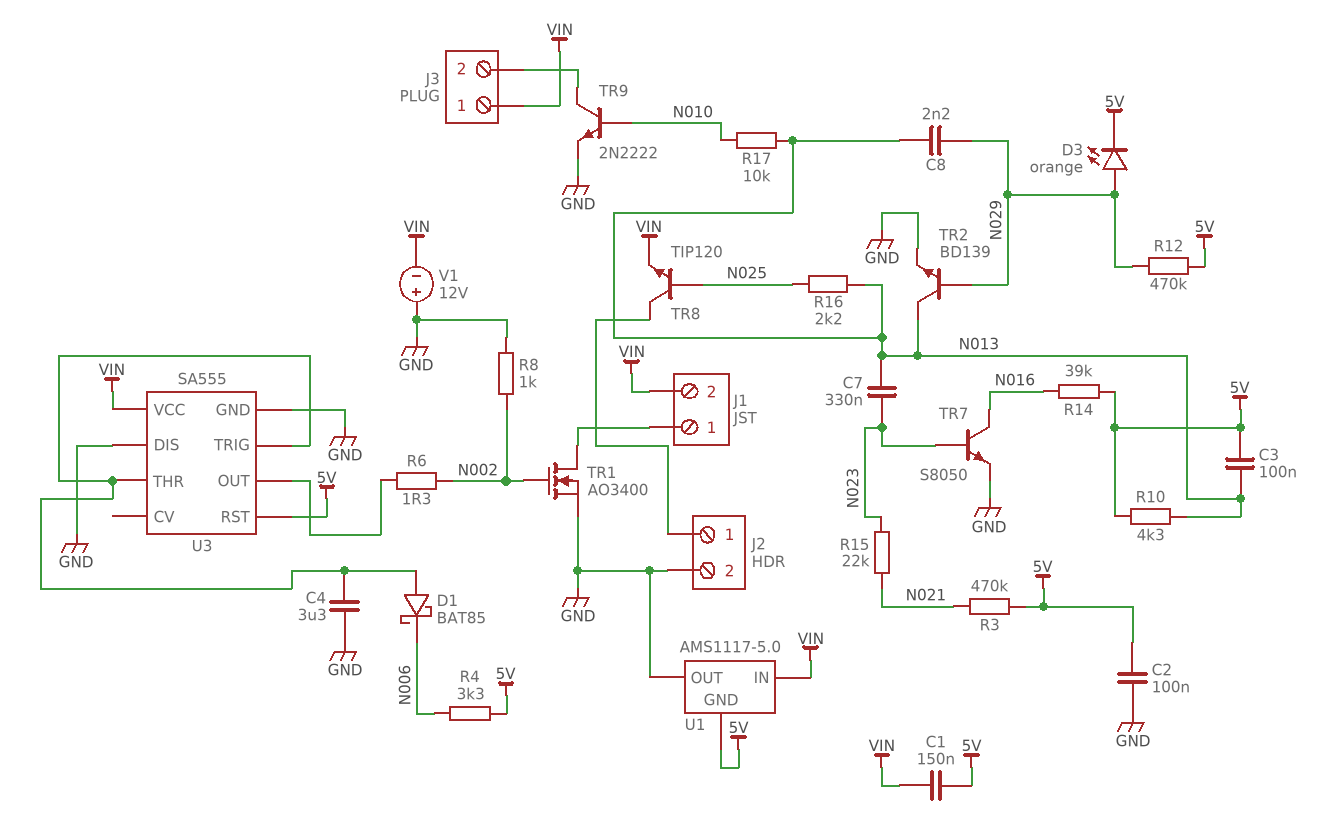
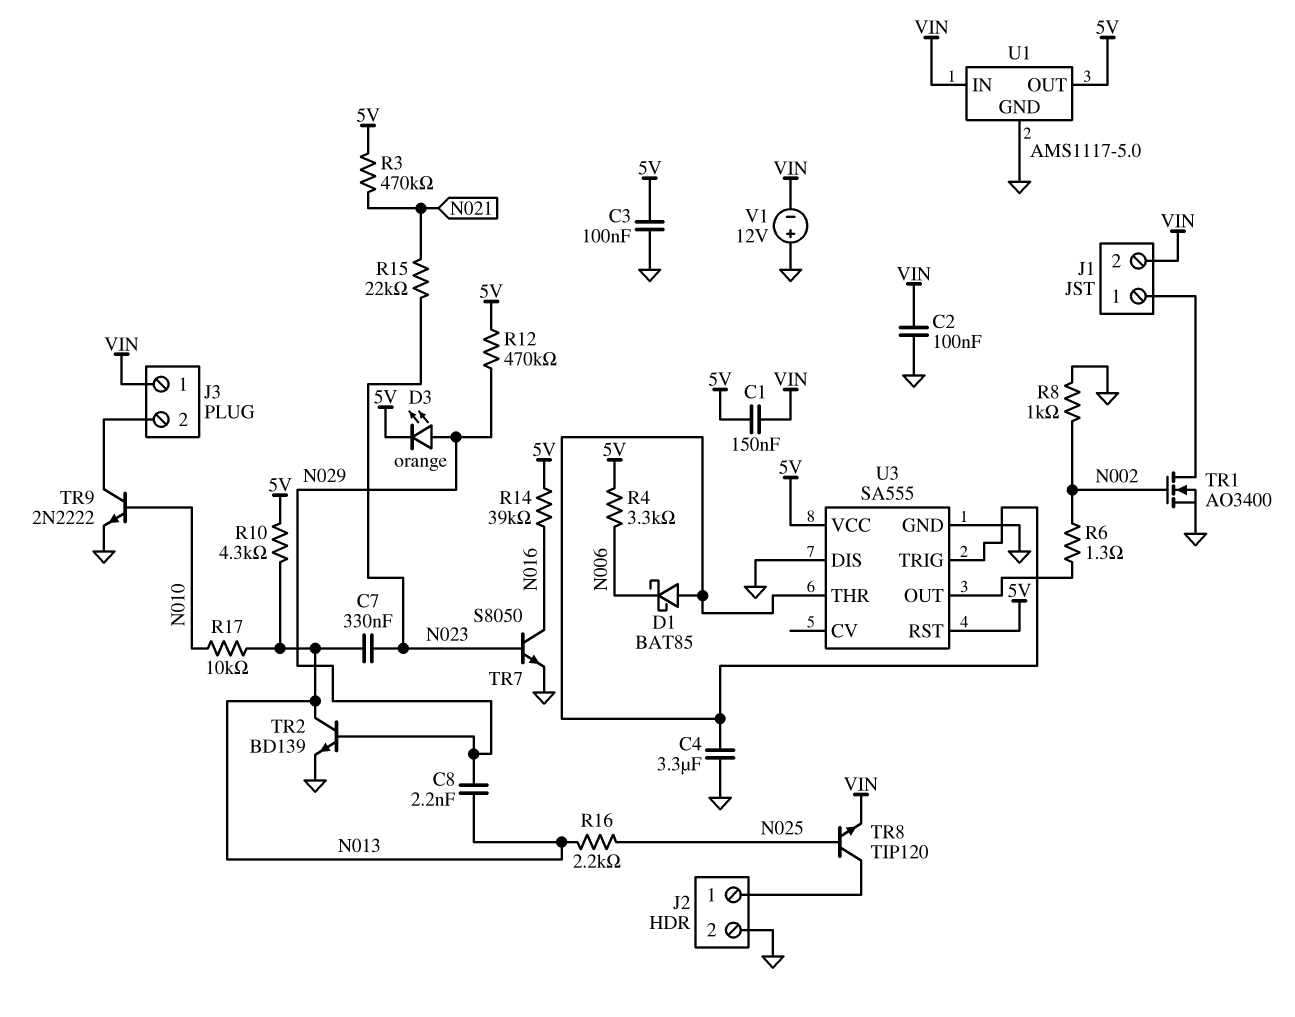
C2: 100nF (5V, GND) -> 100nF (GND, VIN)
C3: 100nF (5V, N013) -> 100nF (5V, GND)
U1 pin GND: 5V -> GND
U1 pin OUT: GND -> 5V
U3 pin VCC: VIN -> 5V

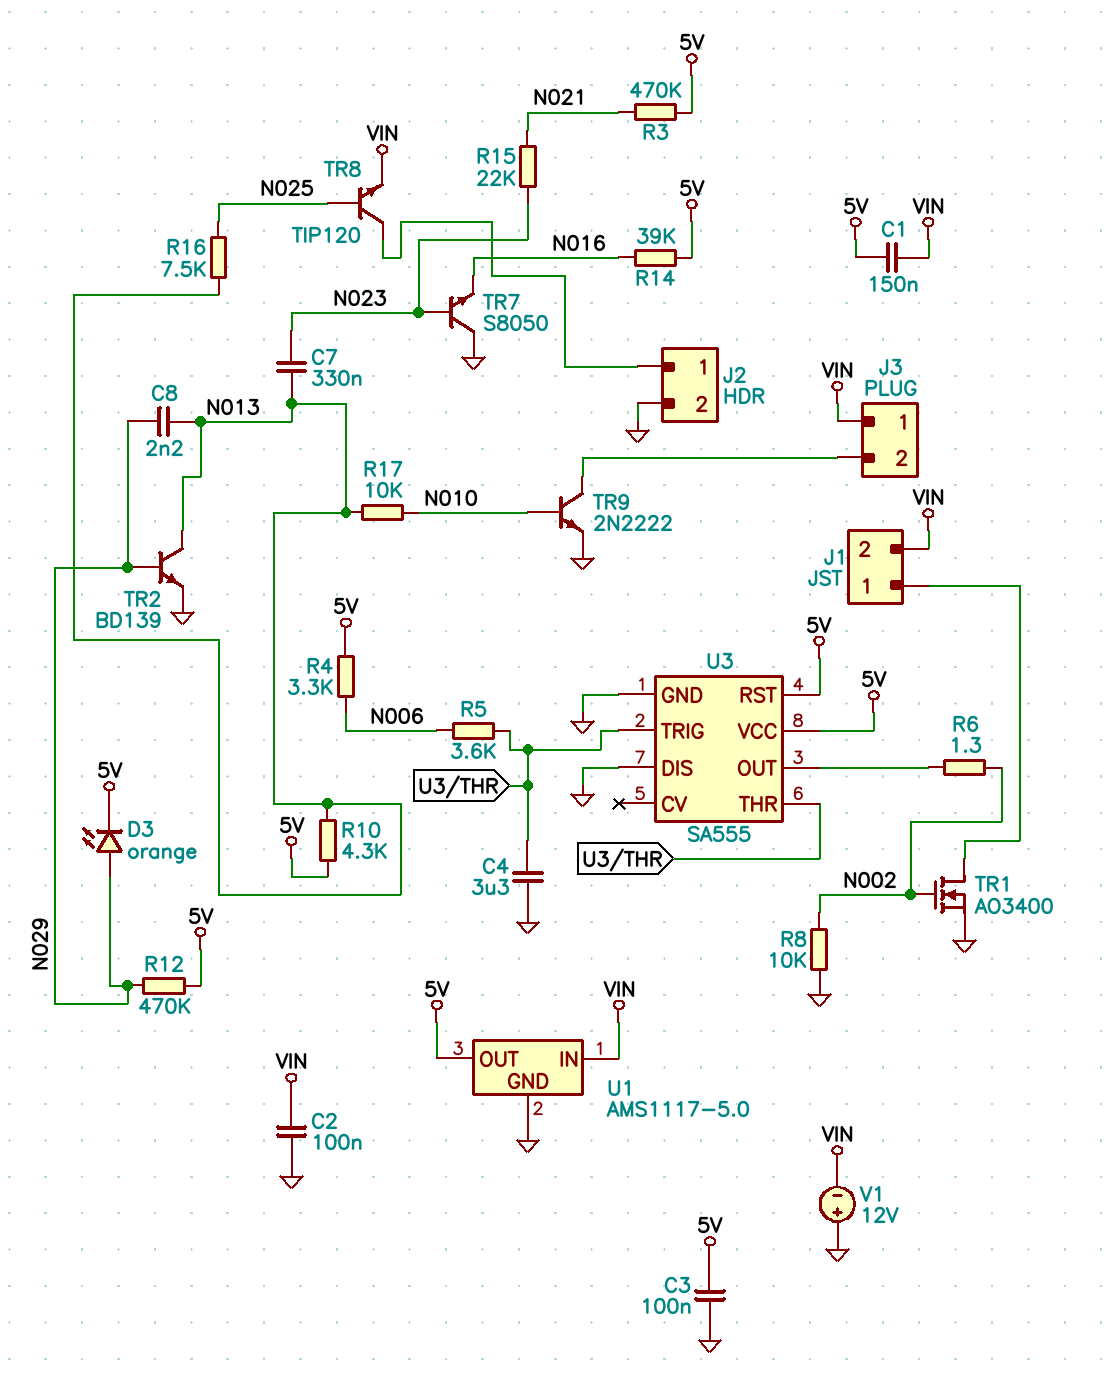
D1: schottky BAT85 (A U3/THR, K N006) -> none
R5: none -> 3.6k (N006, U3/THR)
R8: 1k (GND, N002) -> 10k (GND, N002)
R16: 2.2k (N013, N025) -> 7.5k (N013, N025)
TR7: NPN S8050 (B N023, C N016, E GND) -> NPN S8050 (B N023, C GND, E N016)

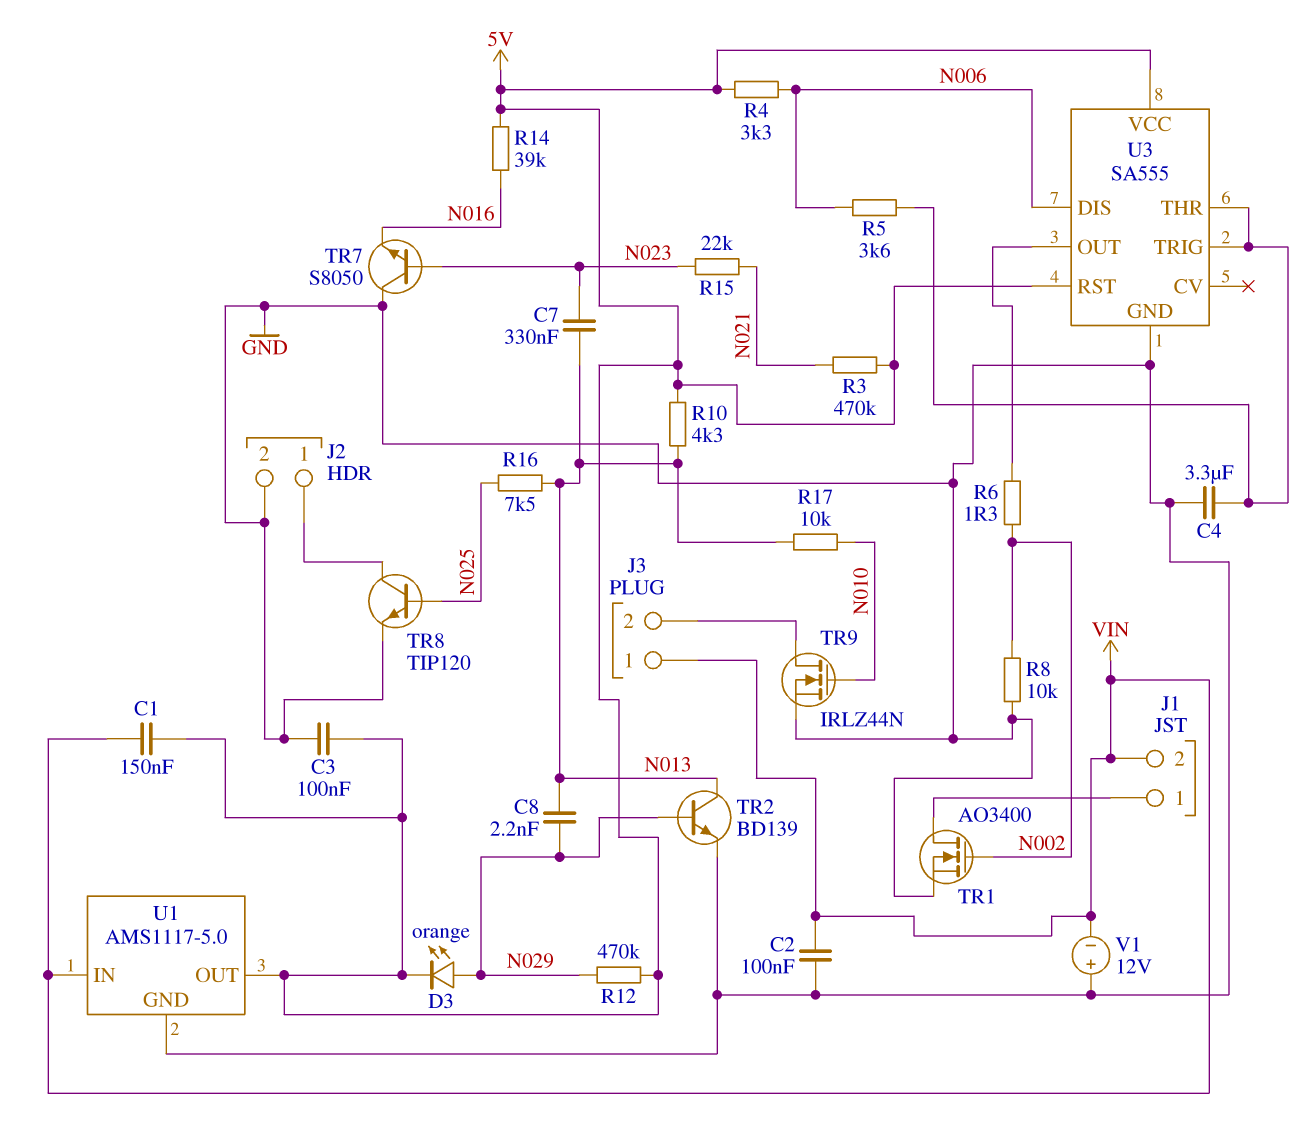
TR8: NPN TIP120 (B N025, C J2/1, E VIN) -> NPN TIP120 (B N025, C J2/1, E GND)
TR9: NPN 2N2222 (B N010, C J3/2, E GND) -> NMOS IRLZ44N (G N010, D J3/2, S GND)
U3 pin DIS: GND -> N006

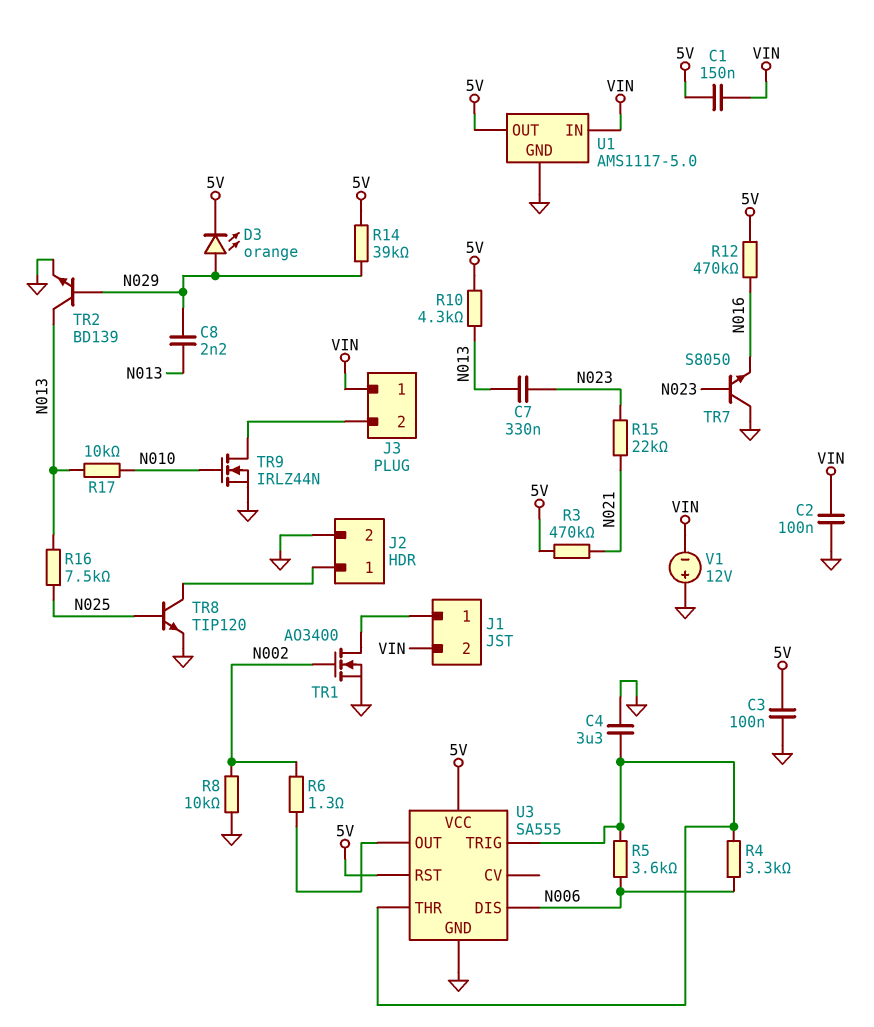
R4: 3.3k (5V, N006) -> 3.3k (N006, U3/THR)
R12: 470k (5V, N029) -> 470k (5V, N016)
R14: 39k (5V, N016) -> 39k (5V, N029)

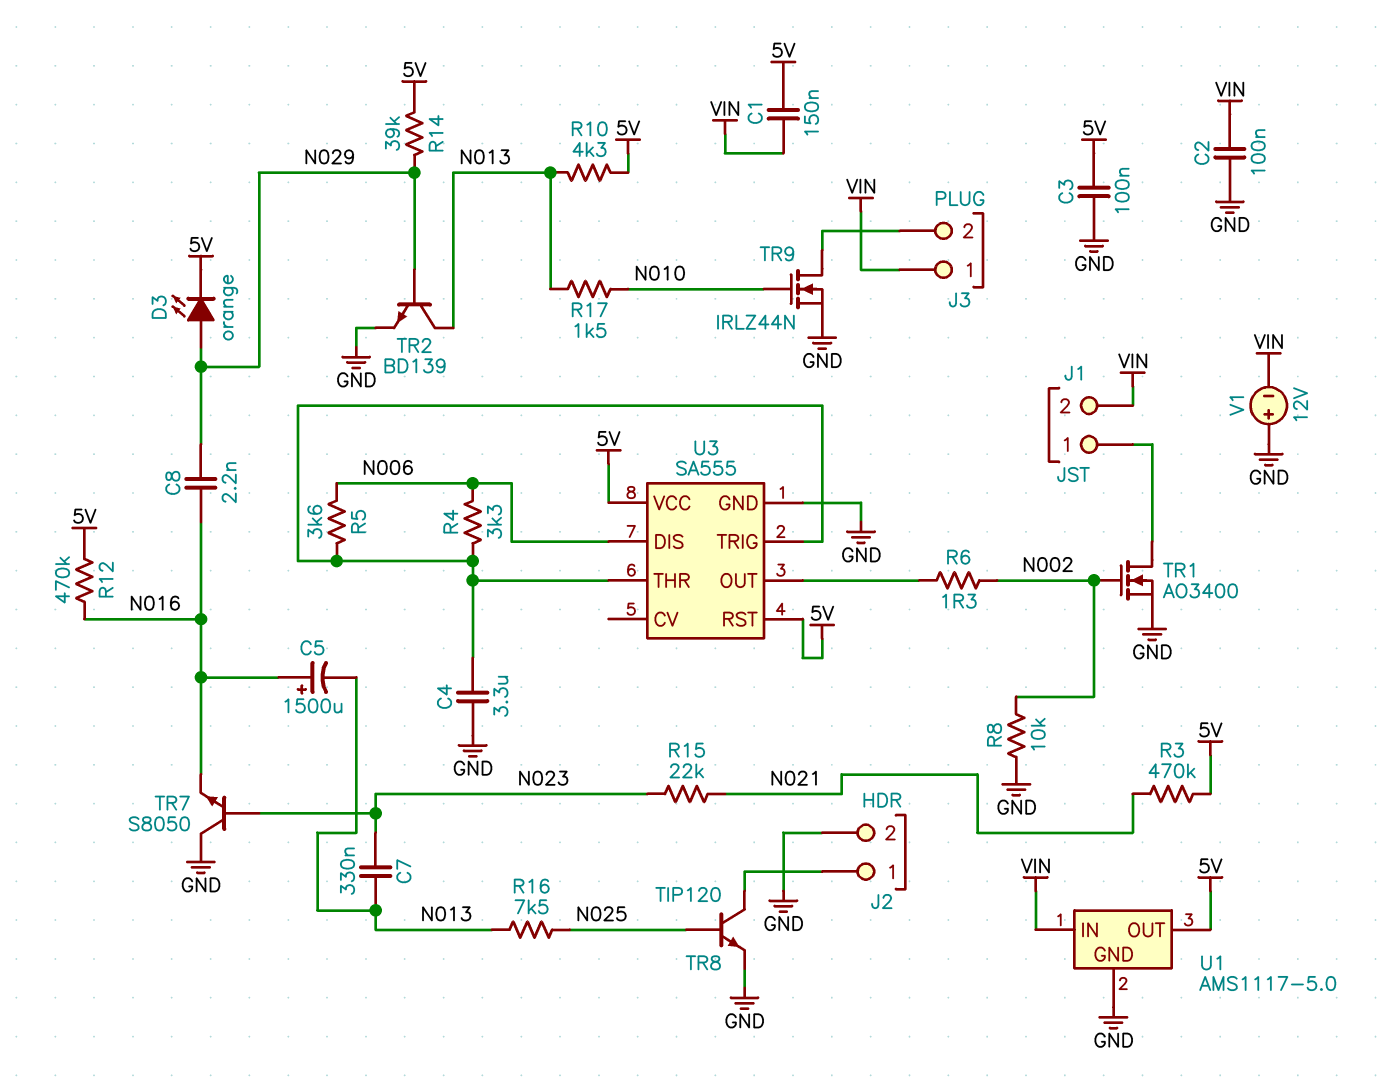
C5: none -> 1500uF (plus N016, minus N013)
C8: 2.2nF (N013, N029) -> 2.2nF (N016, N029)
R17: 10k (N010, N013) -> 1.5k (N010, N013)

